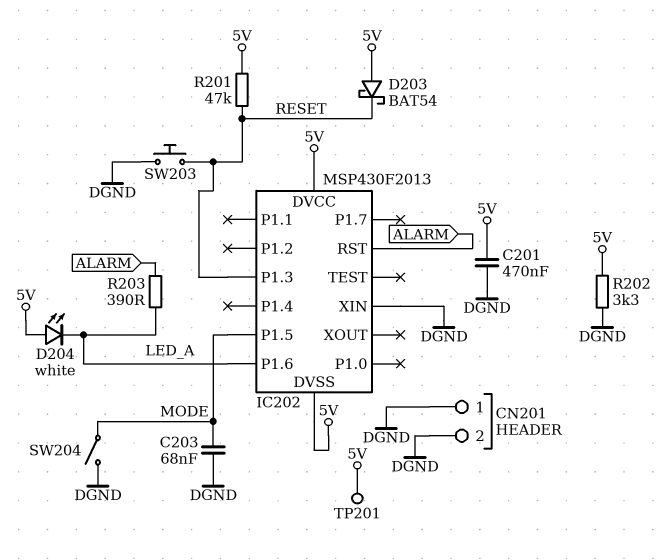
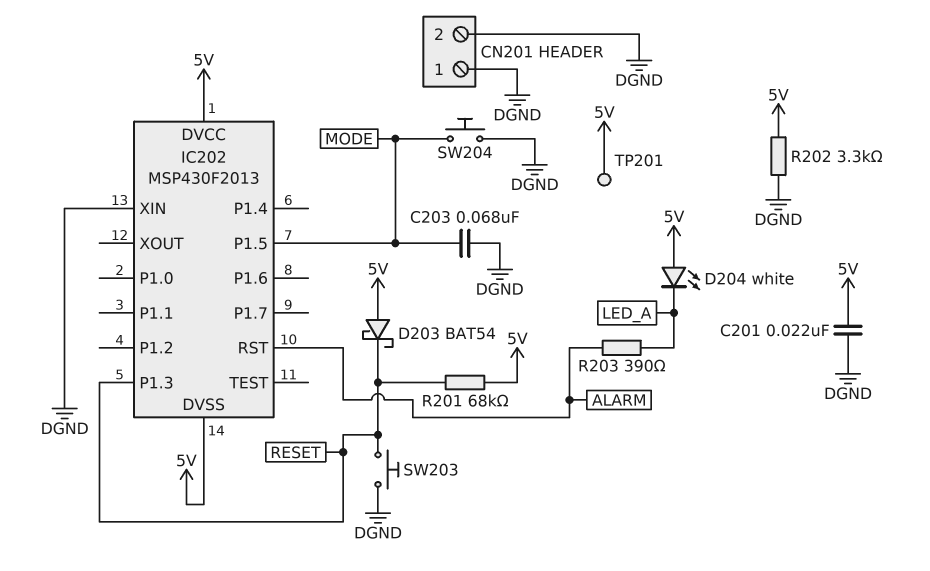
C201: 470nF (5V, DGND) -> 22nF (5V, DGND)
IC202 pin P1.6: LED_A -> none
R201: 47k (5V, RESET) -> 68k (5V, RESET)
SW204: switch (DGND, MODE) -> button (DGND, MODE)

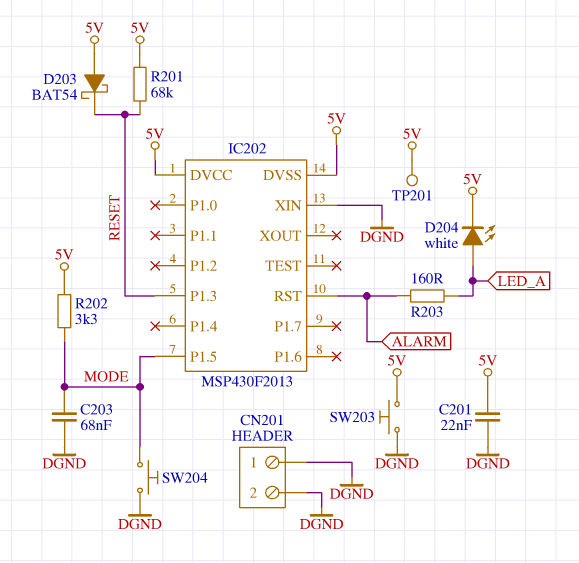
D204: LED white (A 5V, K LED_A) -> LED white (A LED_A, K 5V)
R202: 3.3k (5V, DGND) -> 3.3k (5V, MODE)
R203: 390 (ALARM, LED_A) -> 160 (ALARM, LED_A)
SW203: button (DGND, RESET) -> button (5V, DGND)

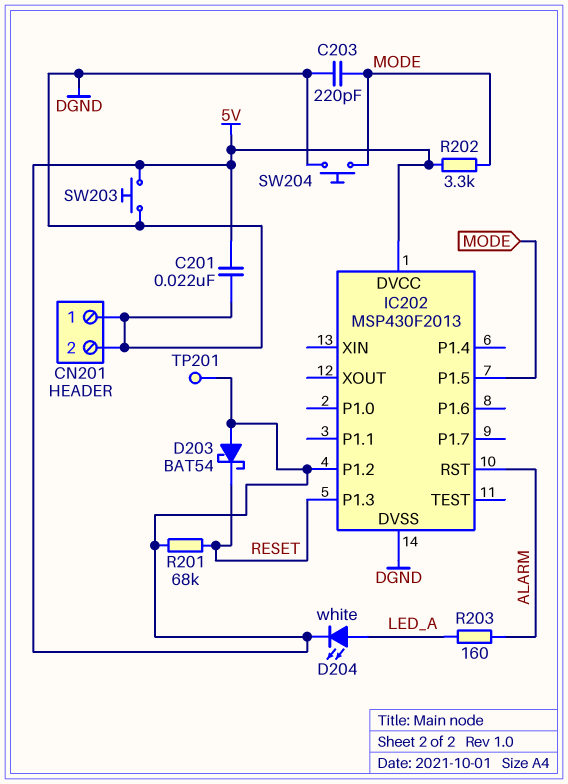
C203: 68nF (DGND, MODE) -> 220pF (DGND, MODE)
IC202 pin DVSS: 5V -> DGND
IC202 pin P1.2: none -> 5V
IC202 pin XIN: DGND -> none

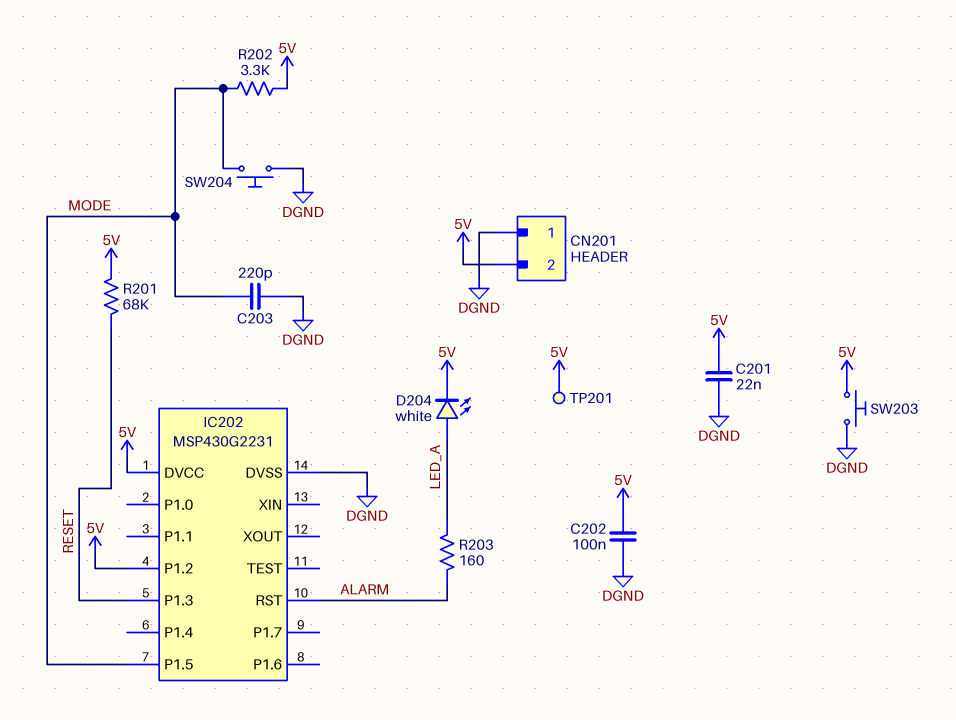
C202: none -> 100nF (5V, DGND)
CN201 pin 2: DGND -> 5V
D203: schottky BAT54 (A 5V, K RESET) -> none
IC202: MSP430F2013 -> MSP430G2231

